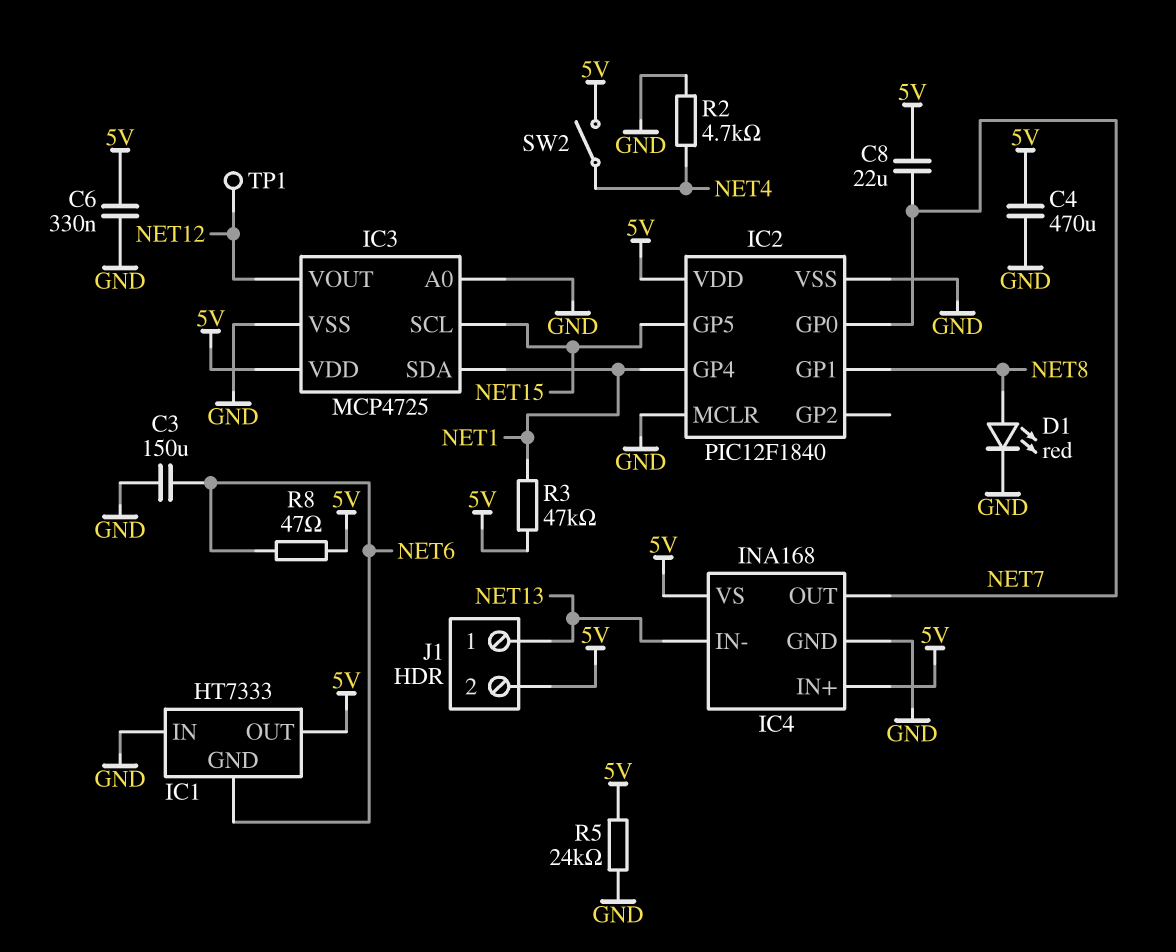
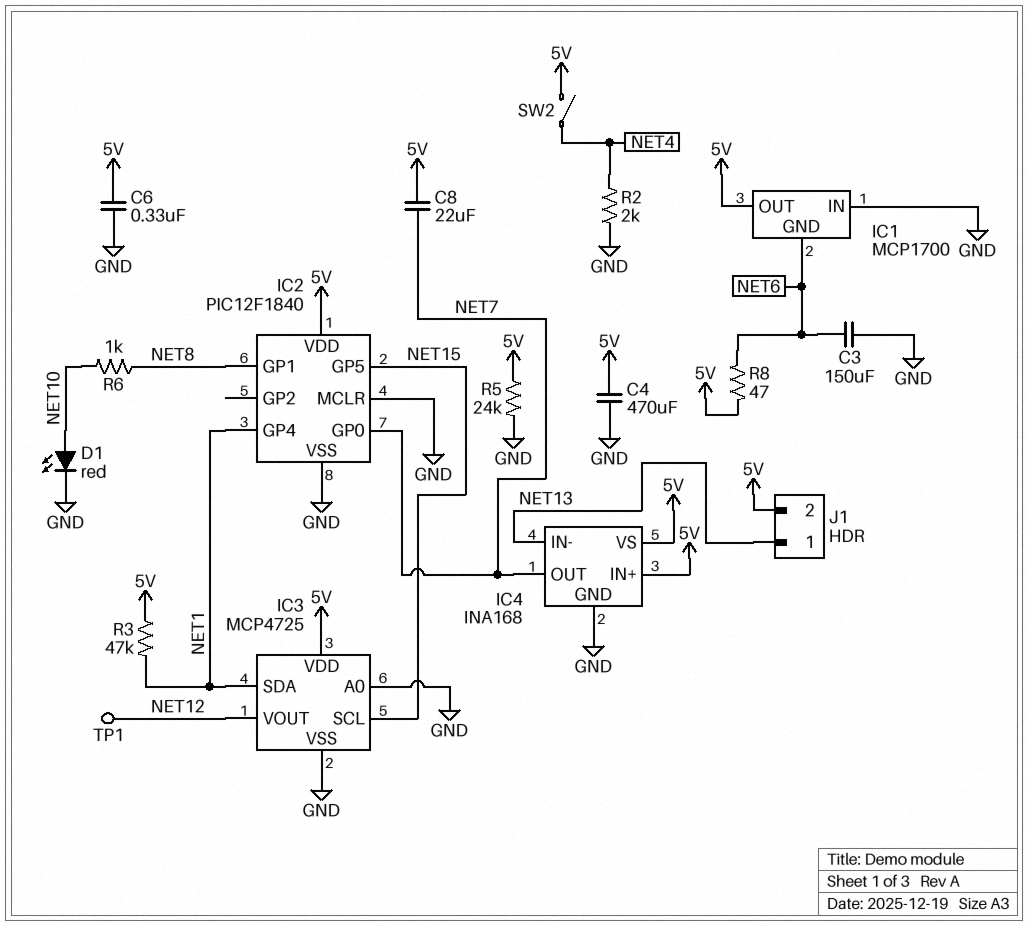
D1: LED red (A NET8, K GND) -> LED red (A NET10, K GND)
IC1: HT7333 -> MCP1700
R2: 4.7k (GND, NET4) -> 2k (GND, NET4)
R6: none -> 1k (NET8, NET10)

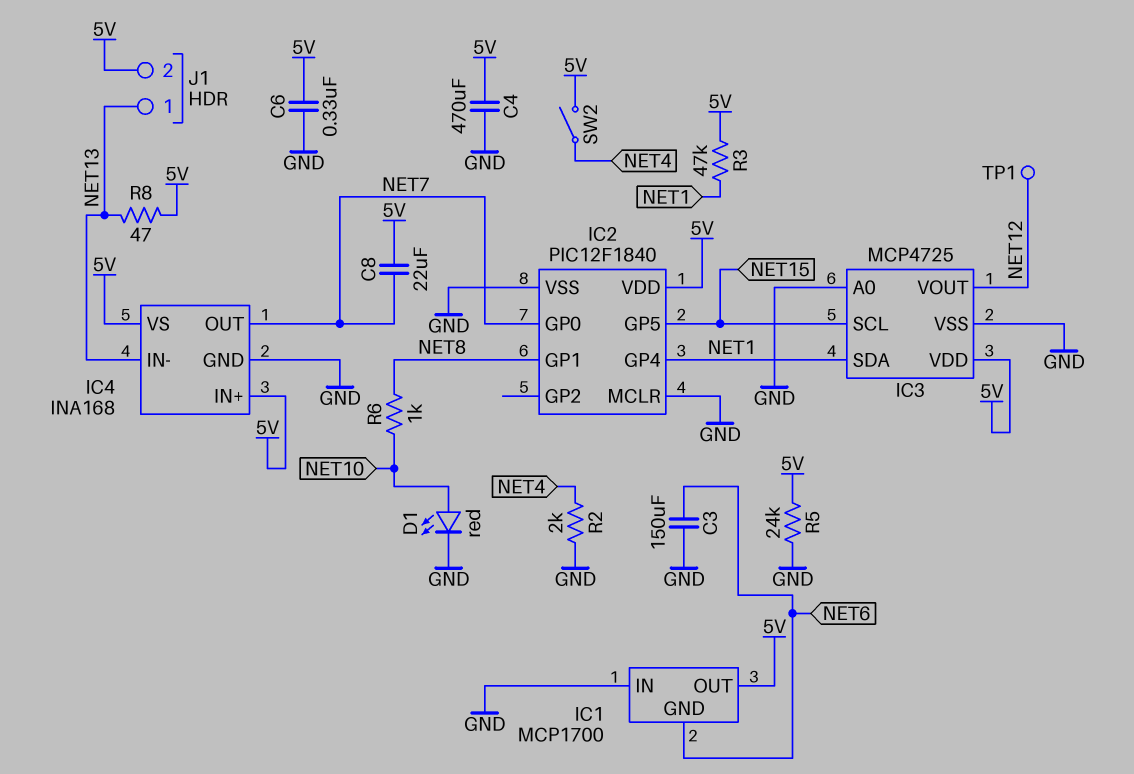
R8: 47 (5V, NET6) -> 47 (5V, NET13)

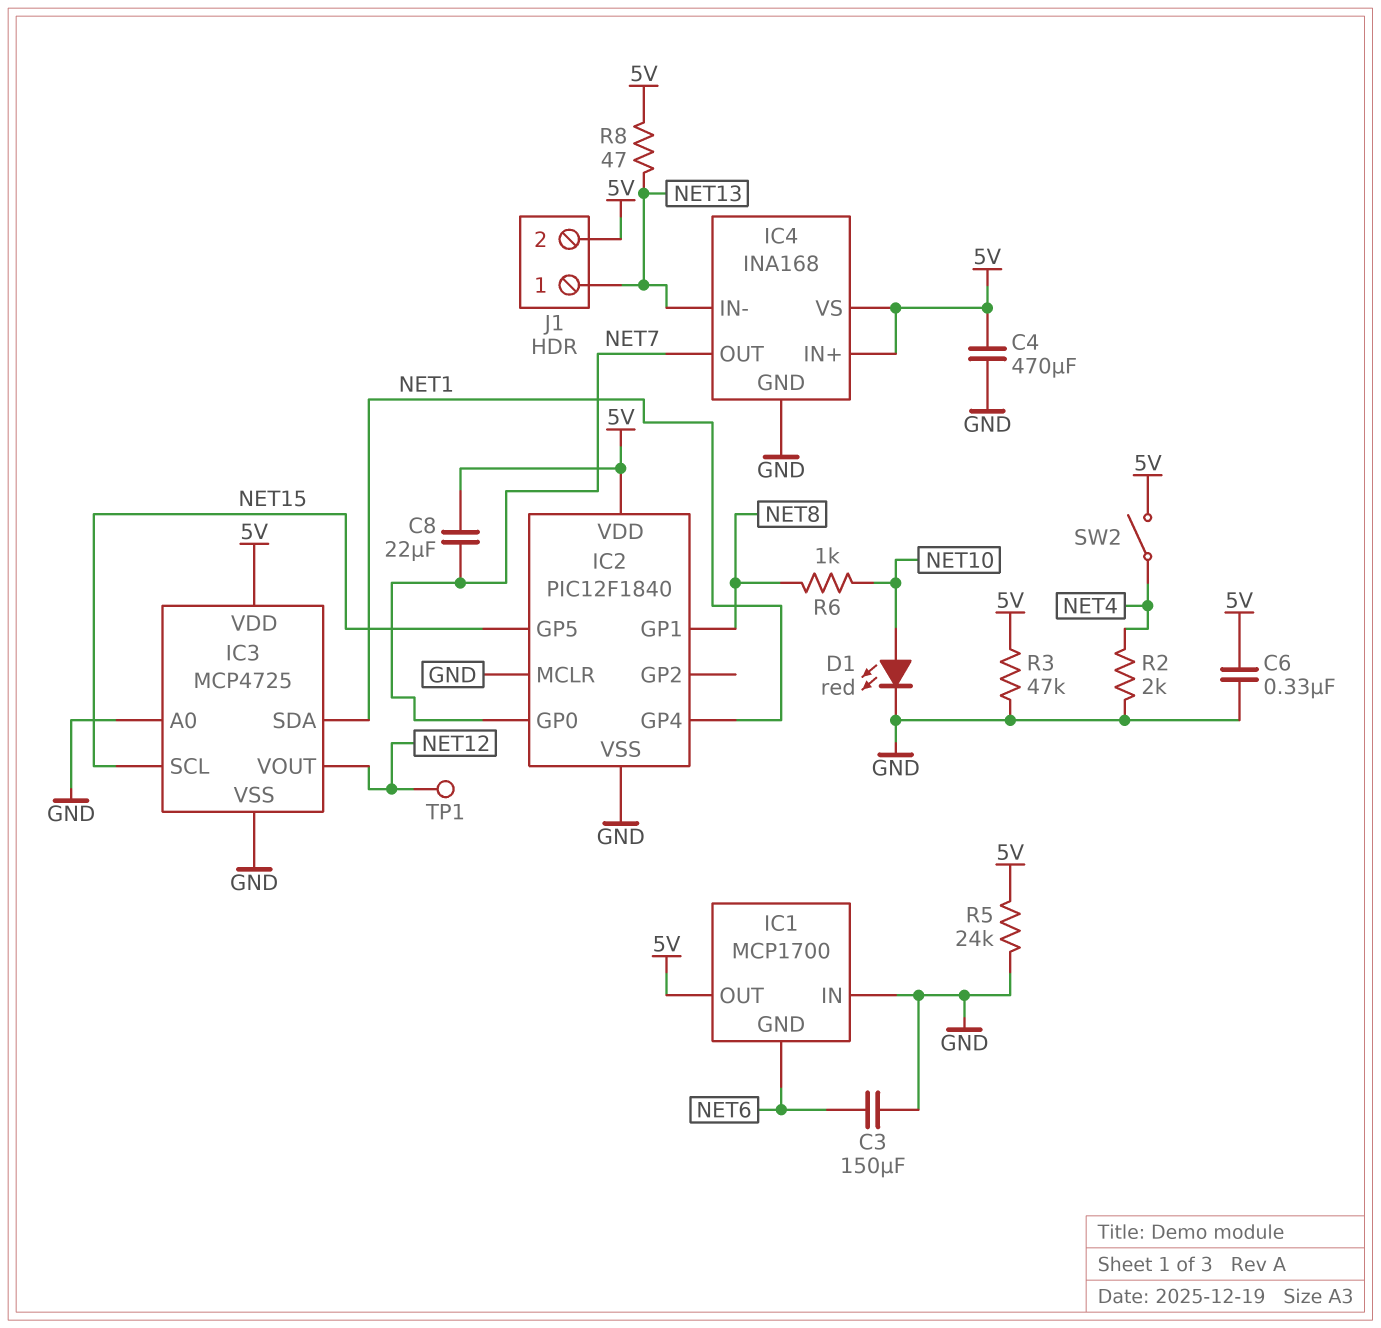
R3: 47k (5V, NET1) -> 47k (5V, GND)

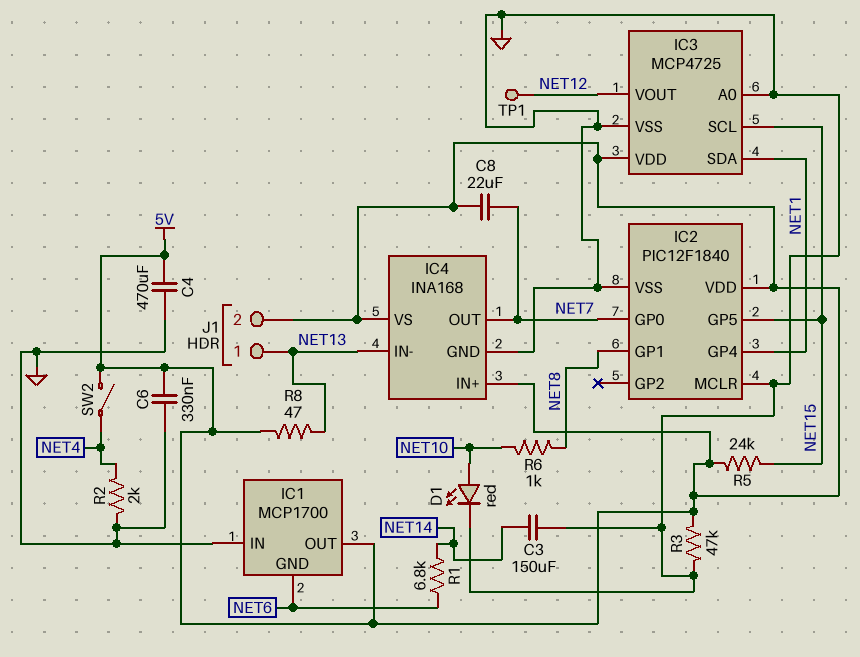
C3: 150uF (GND, NET6) -> 150uF (GND, NET14)
R1: none -> 6.8k (NET6, NET14)
R5: 24k (5V, GND) -> 24k (5V, NET15)

